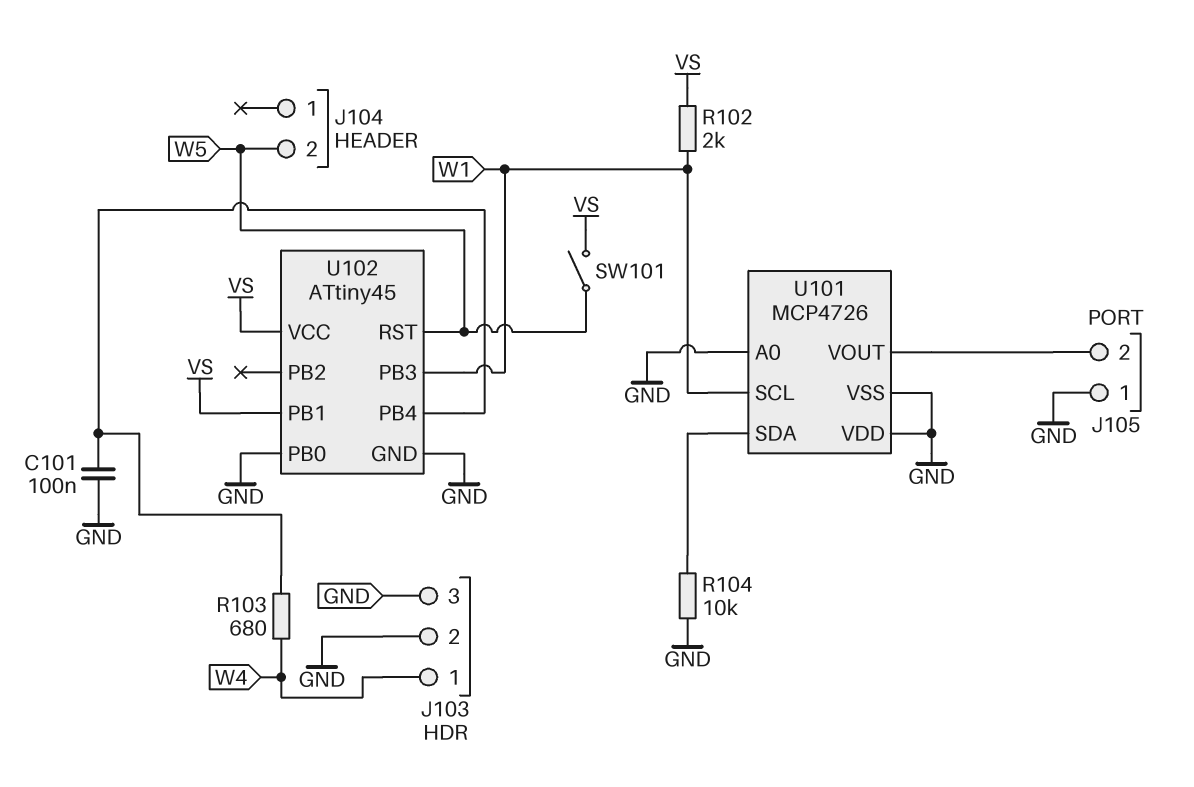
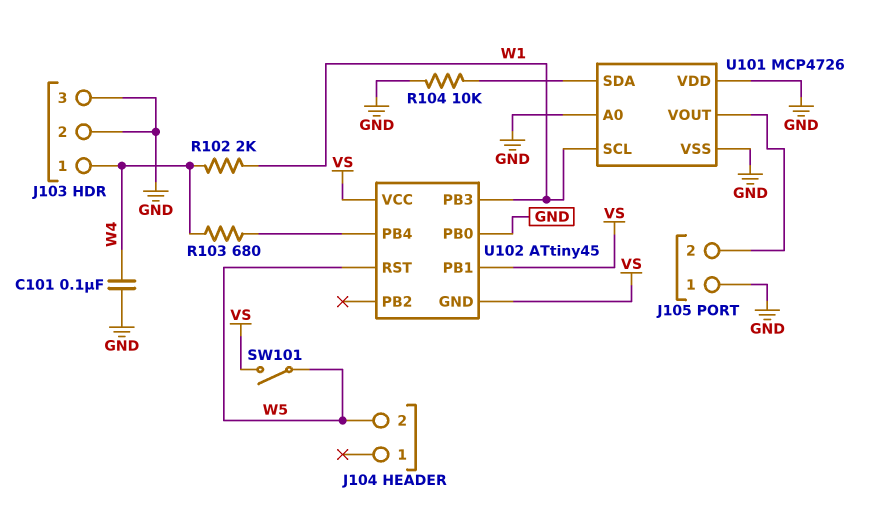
C101: 100nF (GND, U102/PB4) -> 100nF (GND, W4)
R102: 2k (VS, W1) -> 2k (W1, W4)
U102 pin GND: GND -> VS

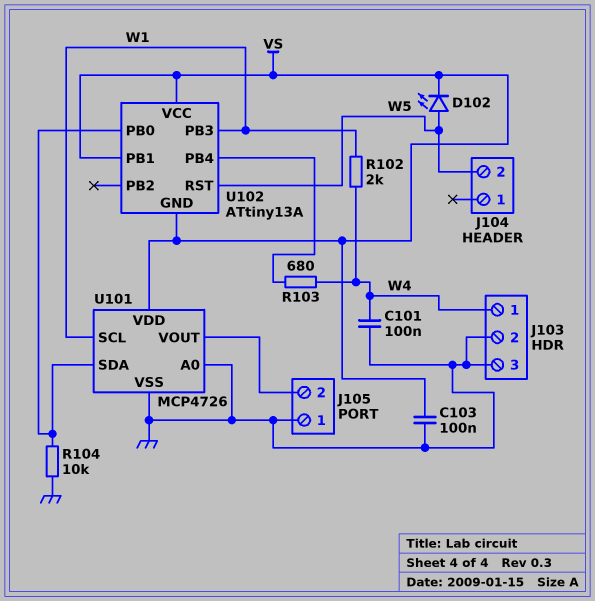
C103: none -> 100nF (GND, VS)
D102: none -> LED (A W5, K VS)
SW101: switch (VS, W5) -> none
U101 pin VDD: GND -> VS
U102: ATtiny45 -> ATtiny13A
U102 pin PB0: GND -> U101/SDA

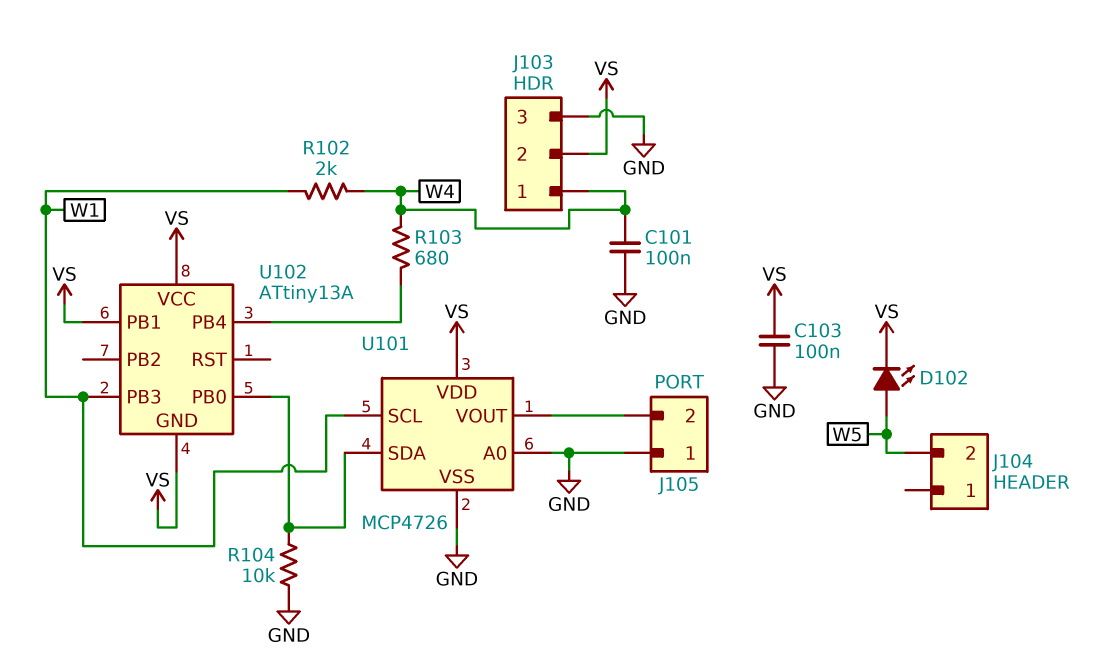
J103 pin 2: GND -> VS
U102 pin RST: W5 -> none

